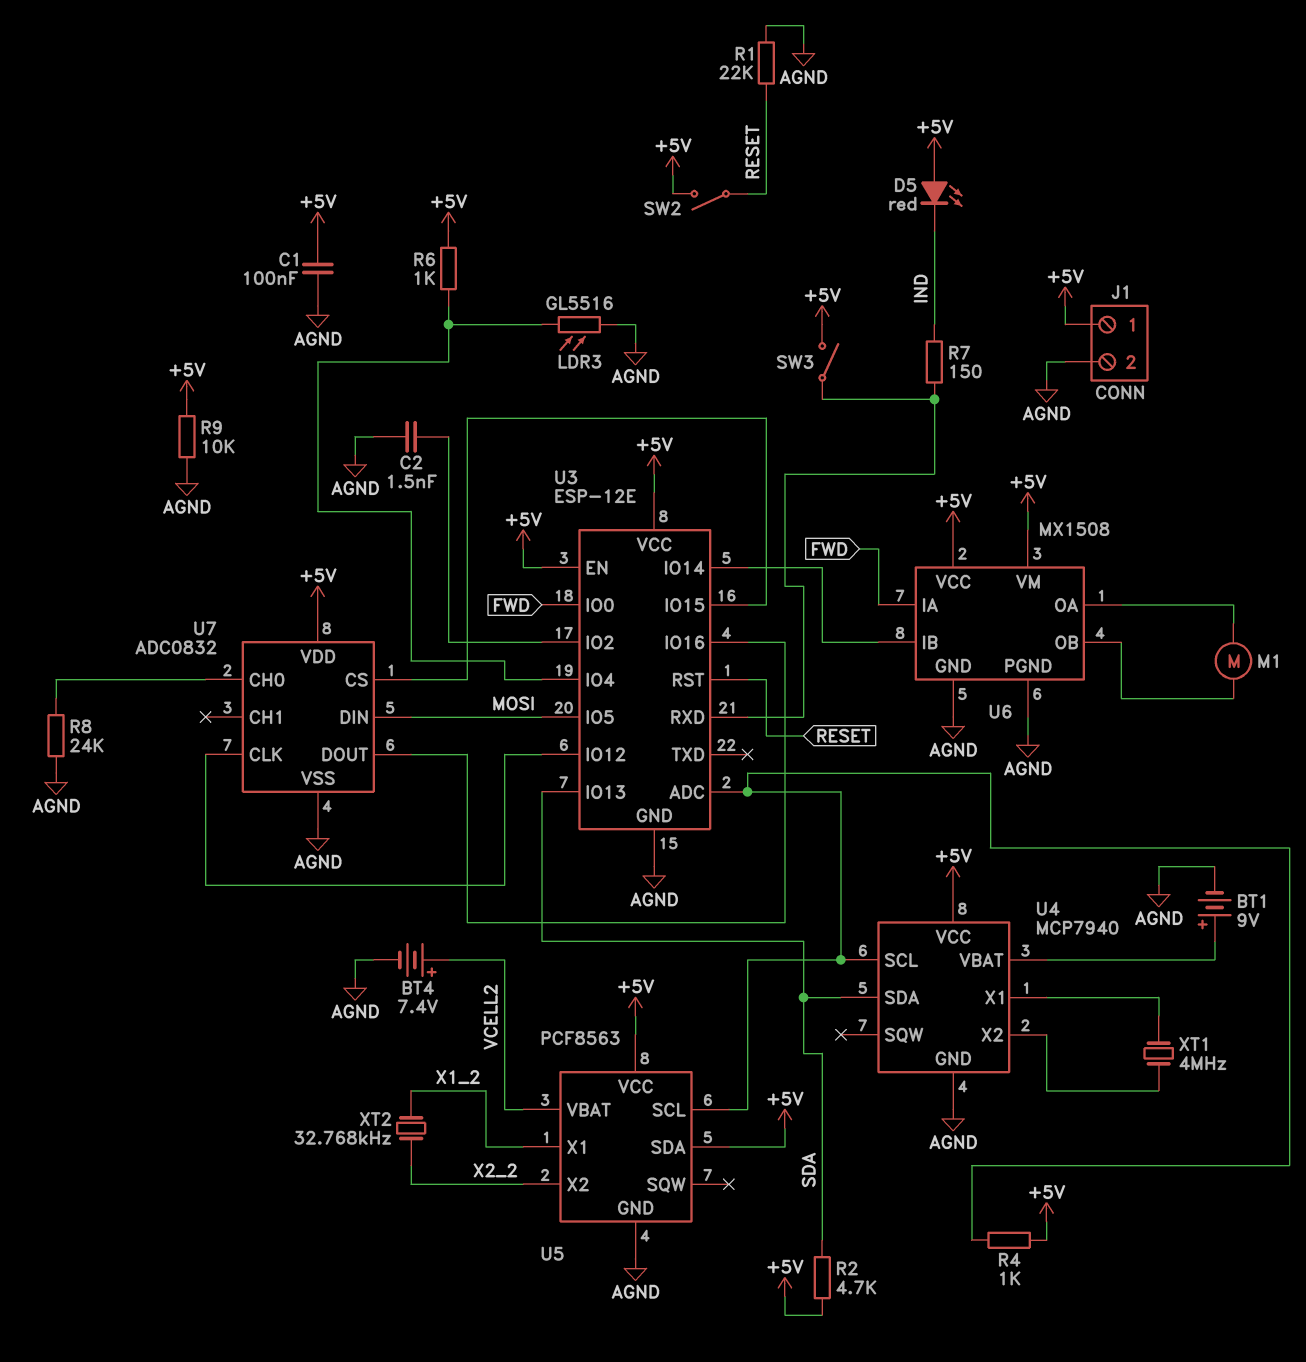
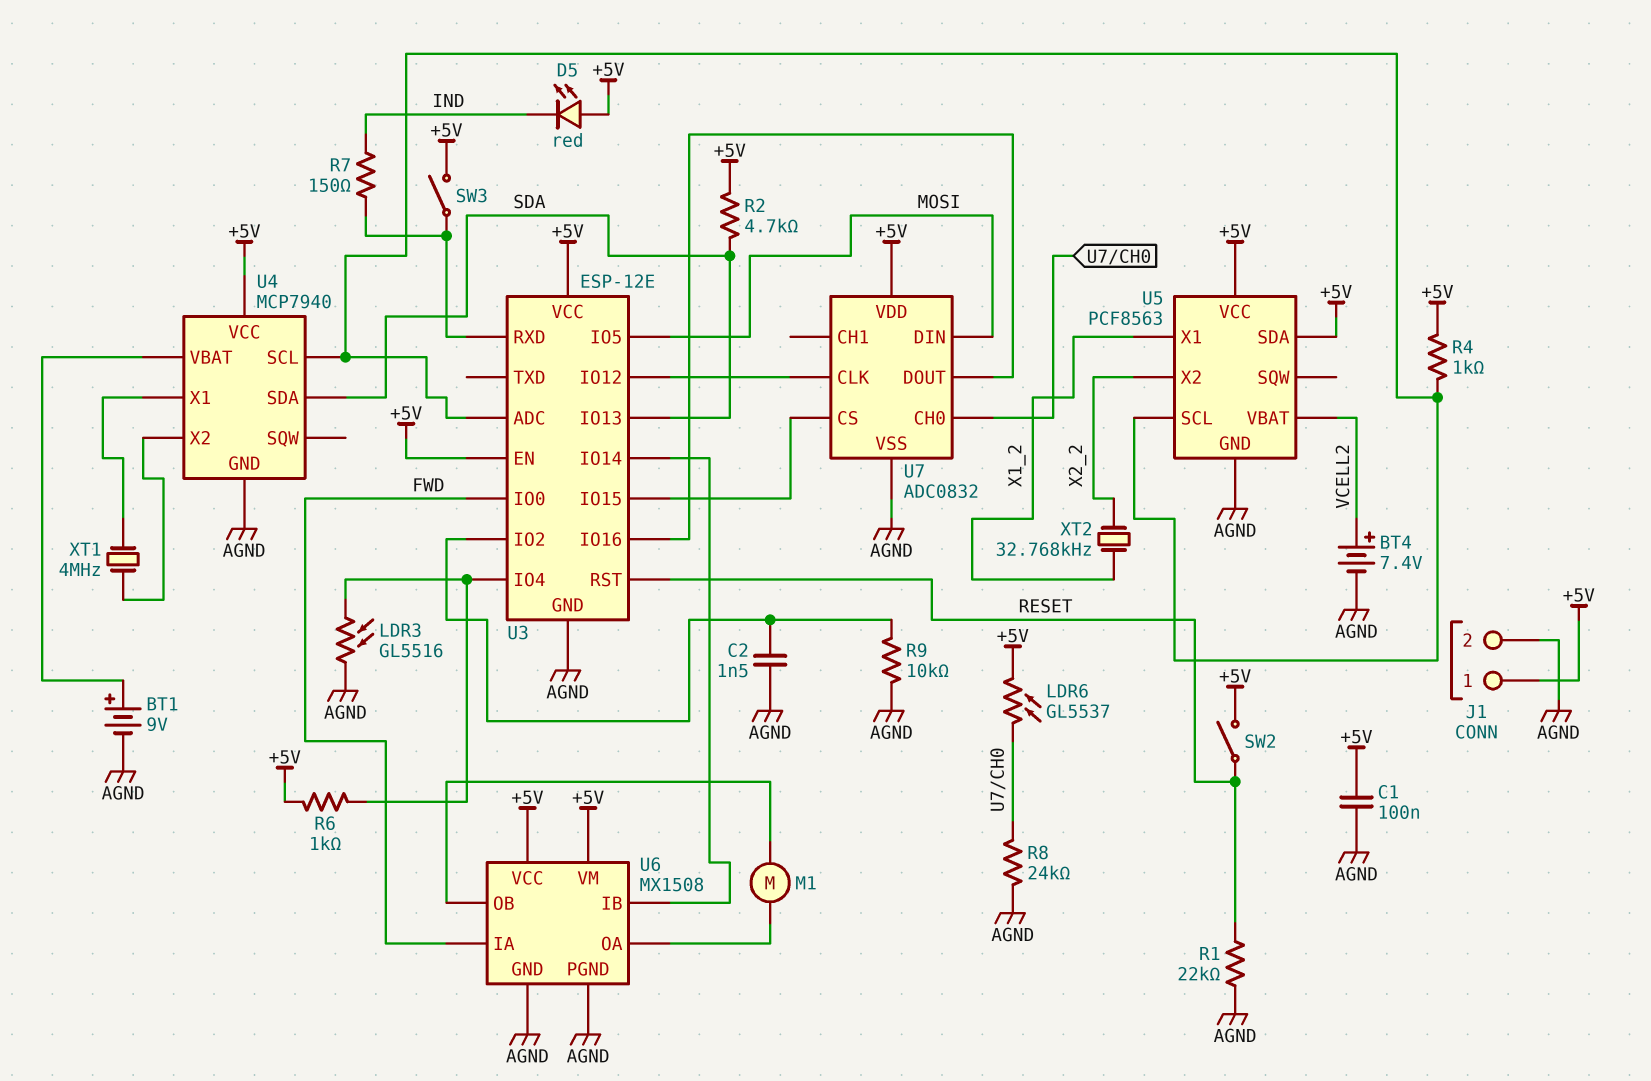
LDR6: none -> GL5537 (+5V, U7/CH0)
R9: 10k (+5V, AGND) -> 10k (AGND, U3/IO2)

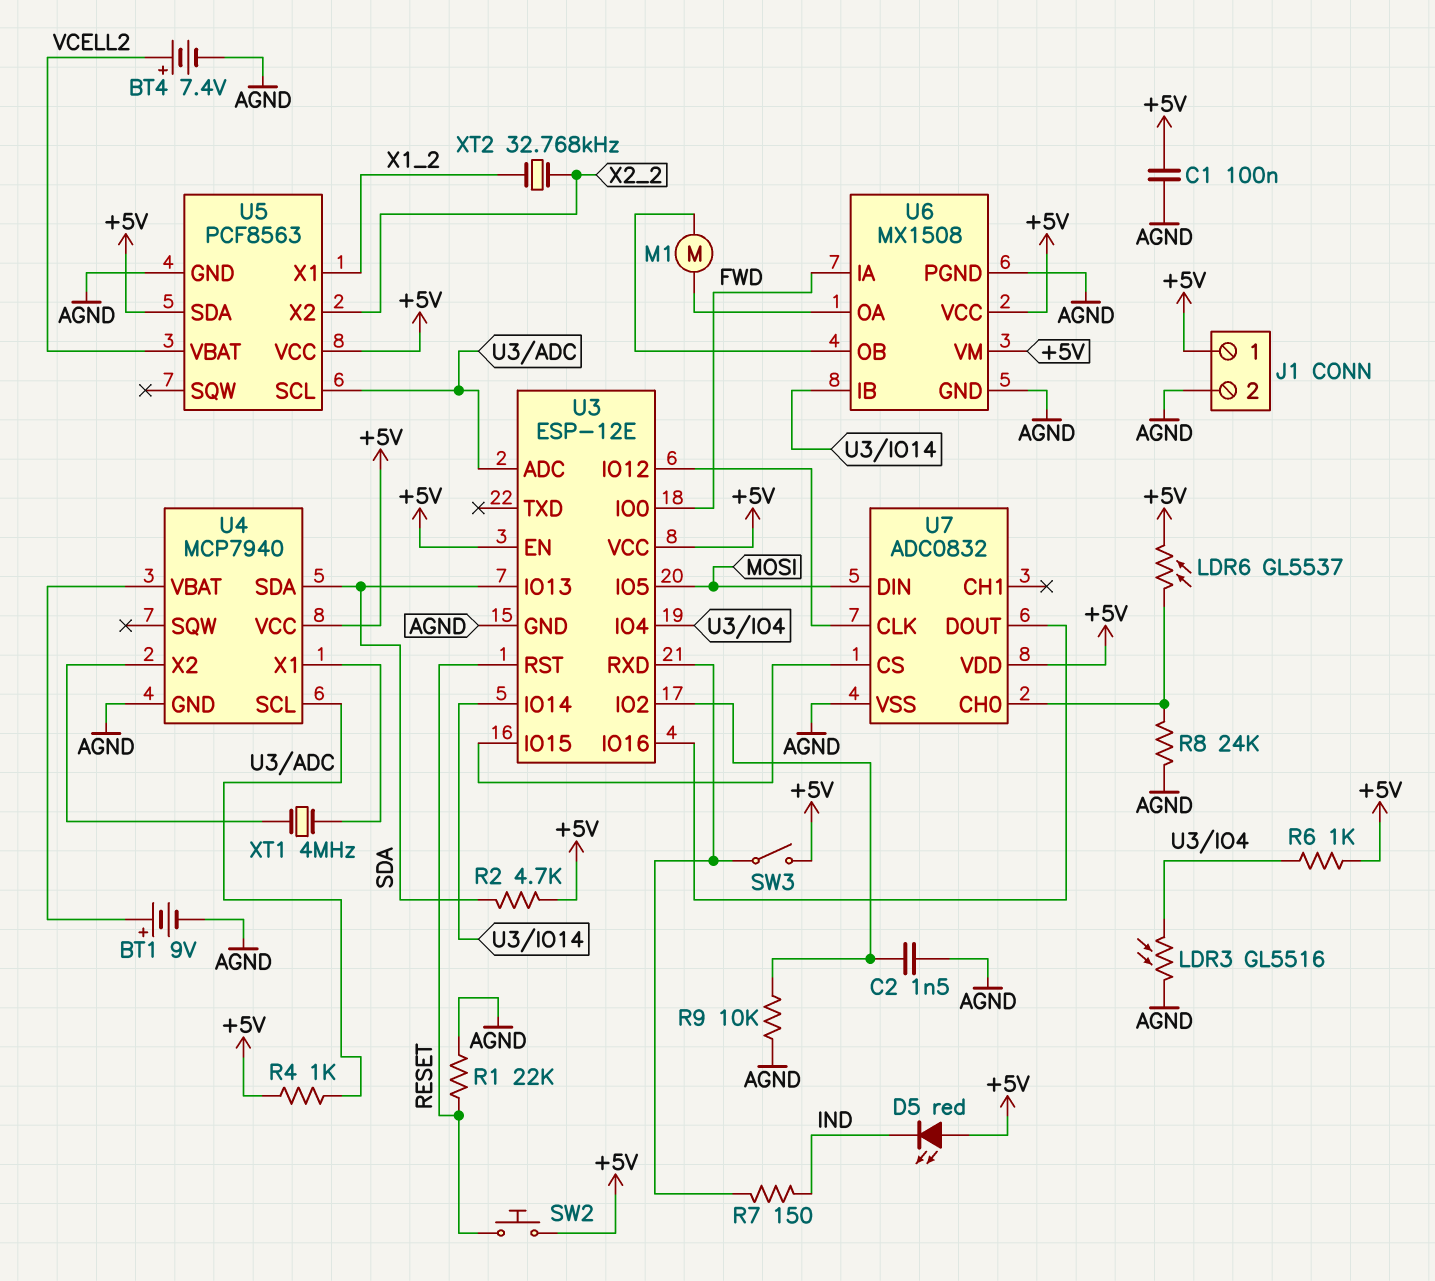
SW2: switch (+5V, RESET) -> button (+5V, RESET)

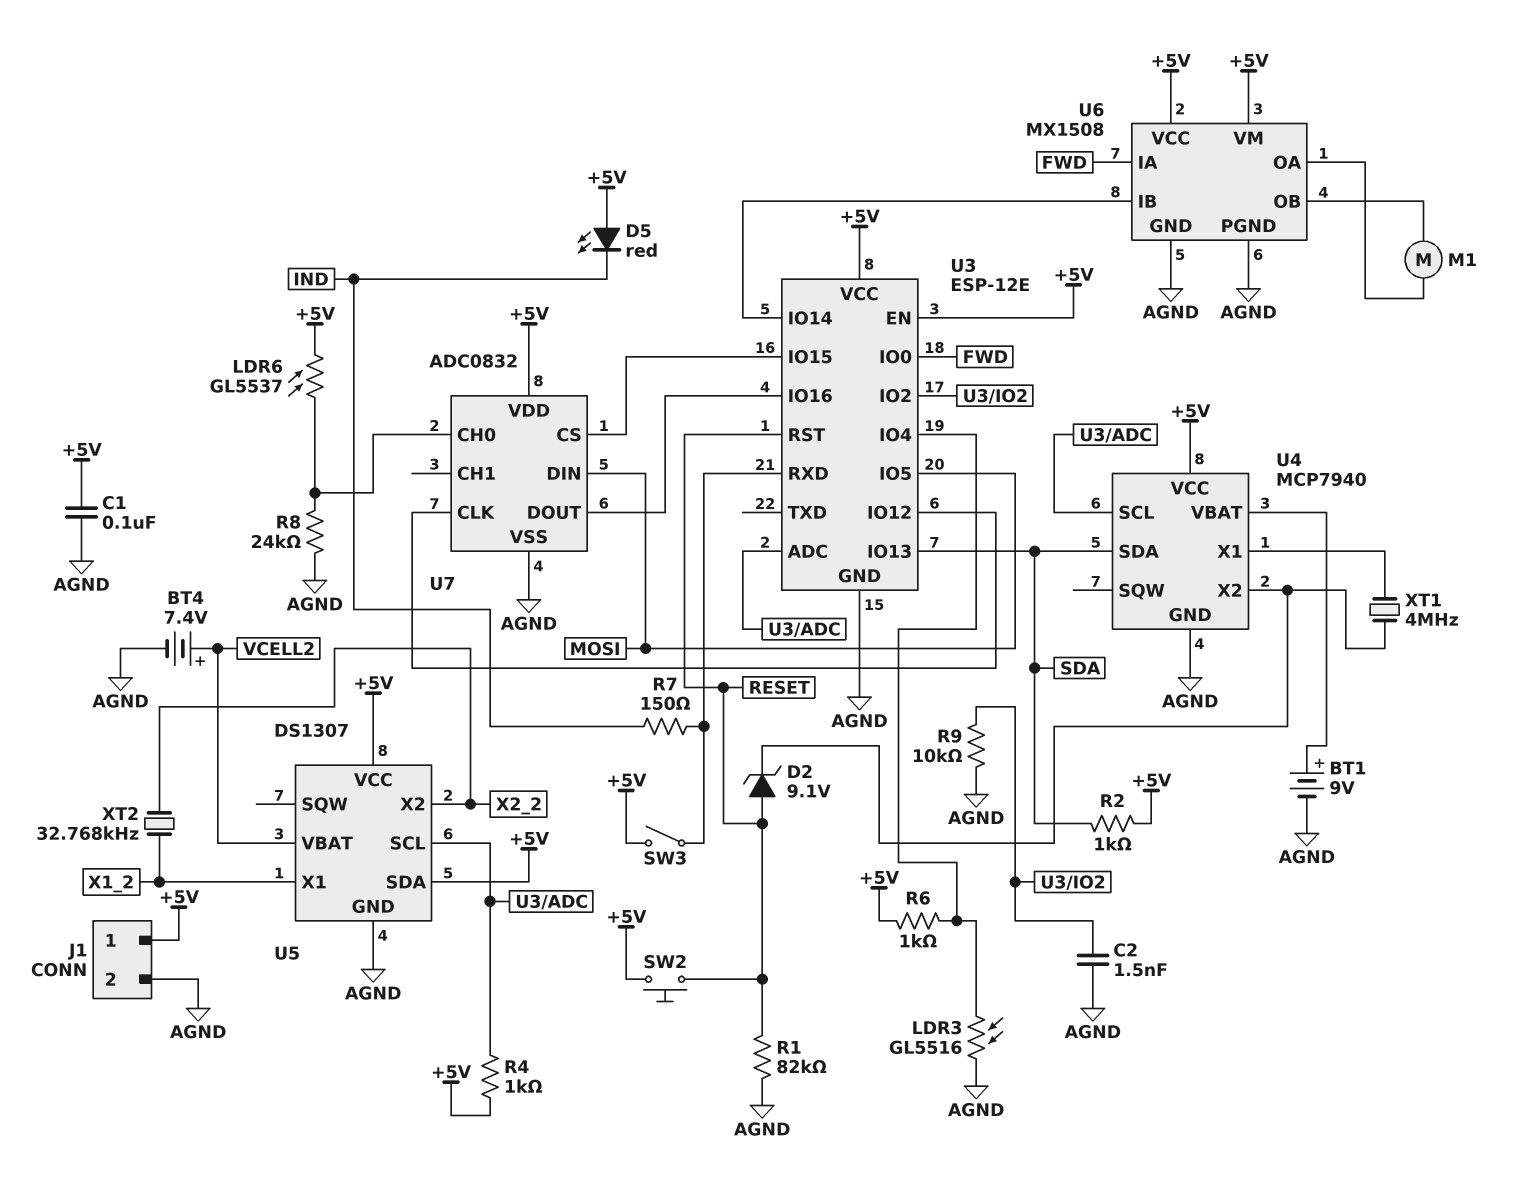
D2: none -> zener 9.1V (A RESET, K U4/X2)
R1: 22k (AGND, RESET) -> 82k (AGND, RESET)
R2: 4.7k (+5V, SDA) -> 1k (+5V, SDA)
U5: PCF8563 -> DS1307

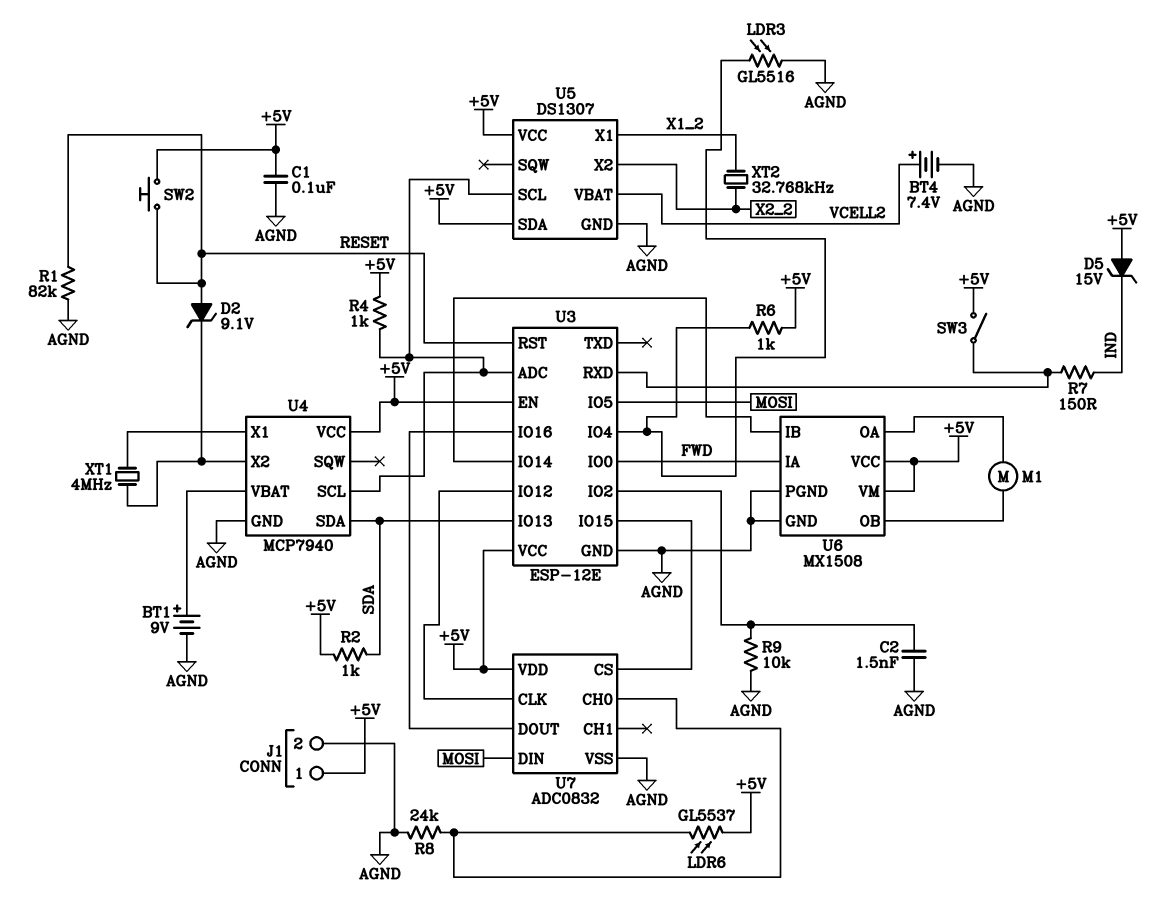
D5: LED red (A +5V, K IND) -> zener 15V (A +5V, K IND)

